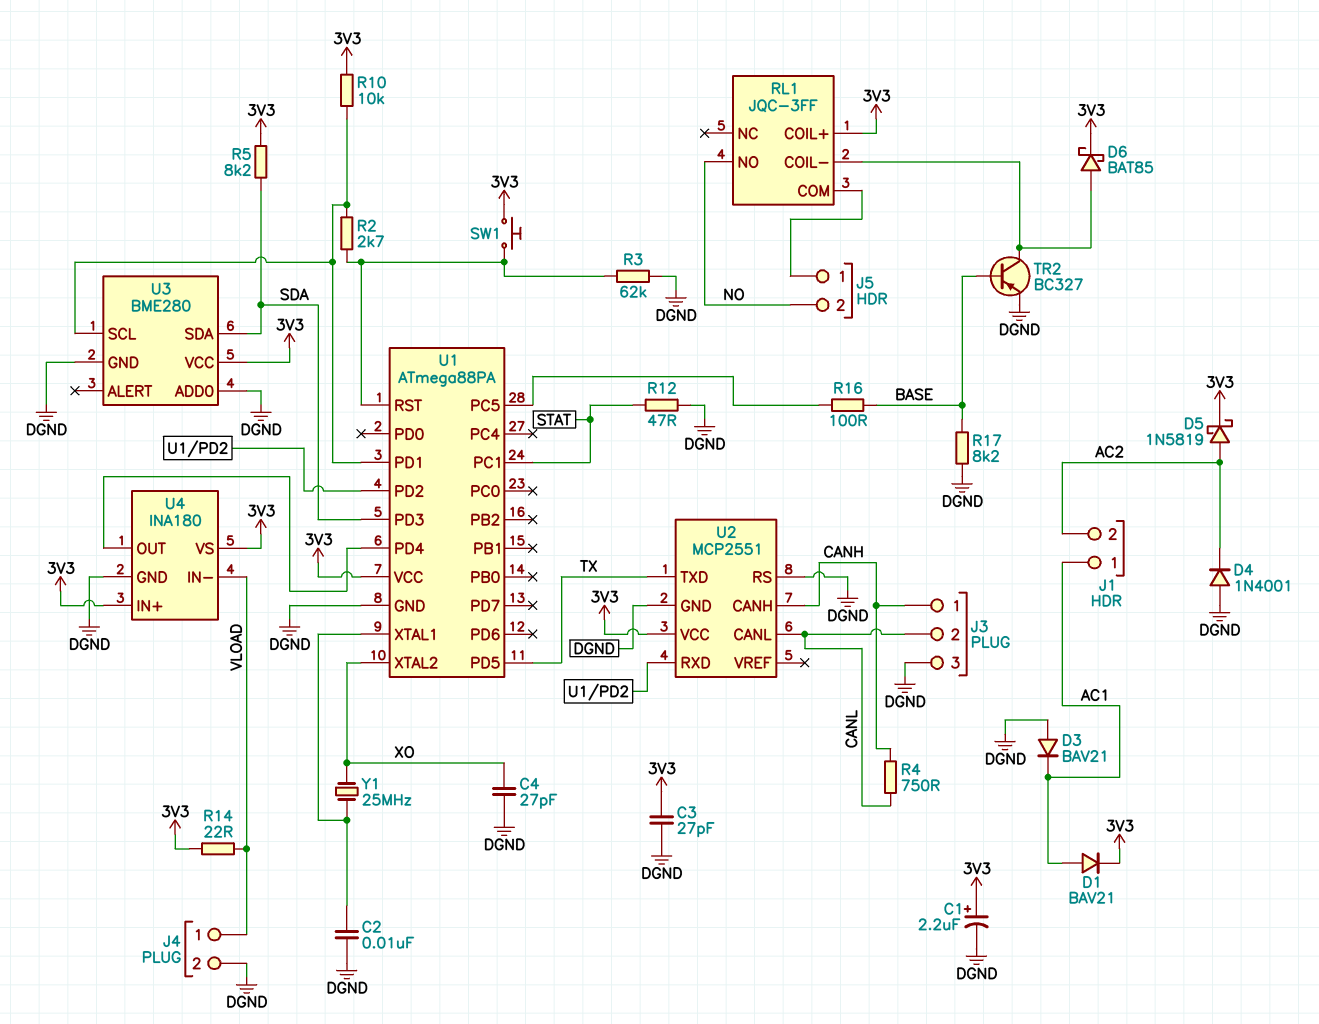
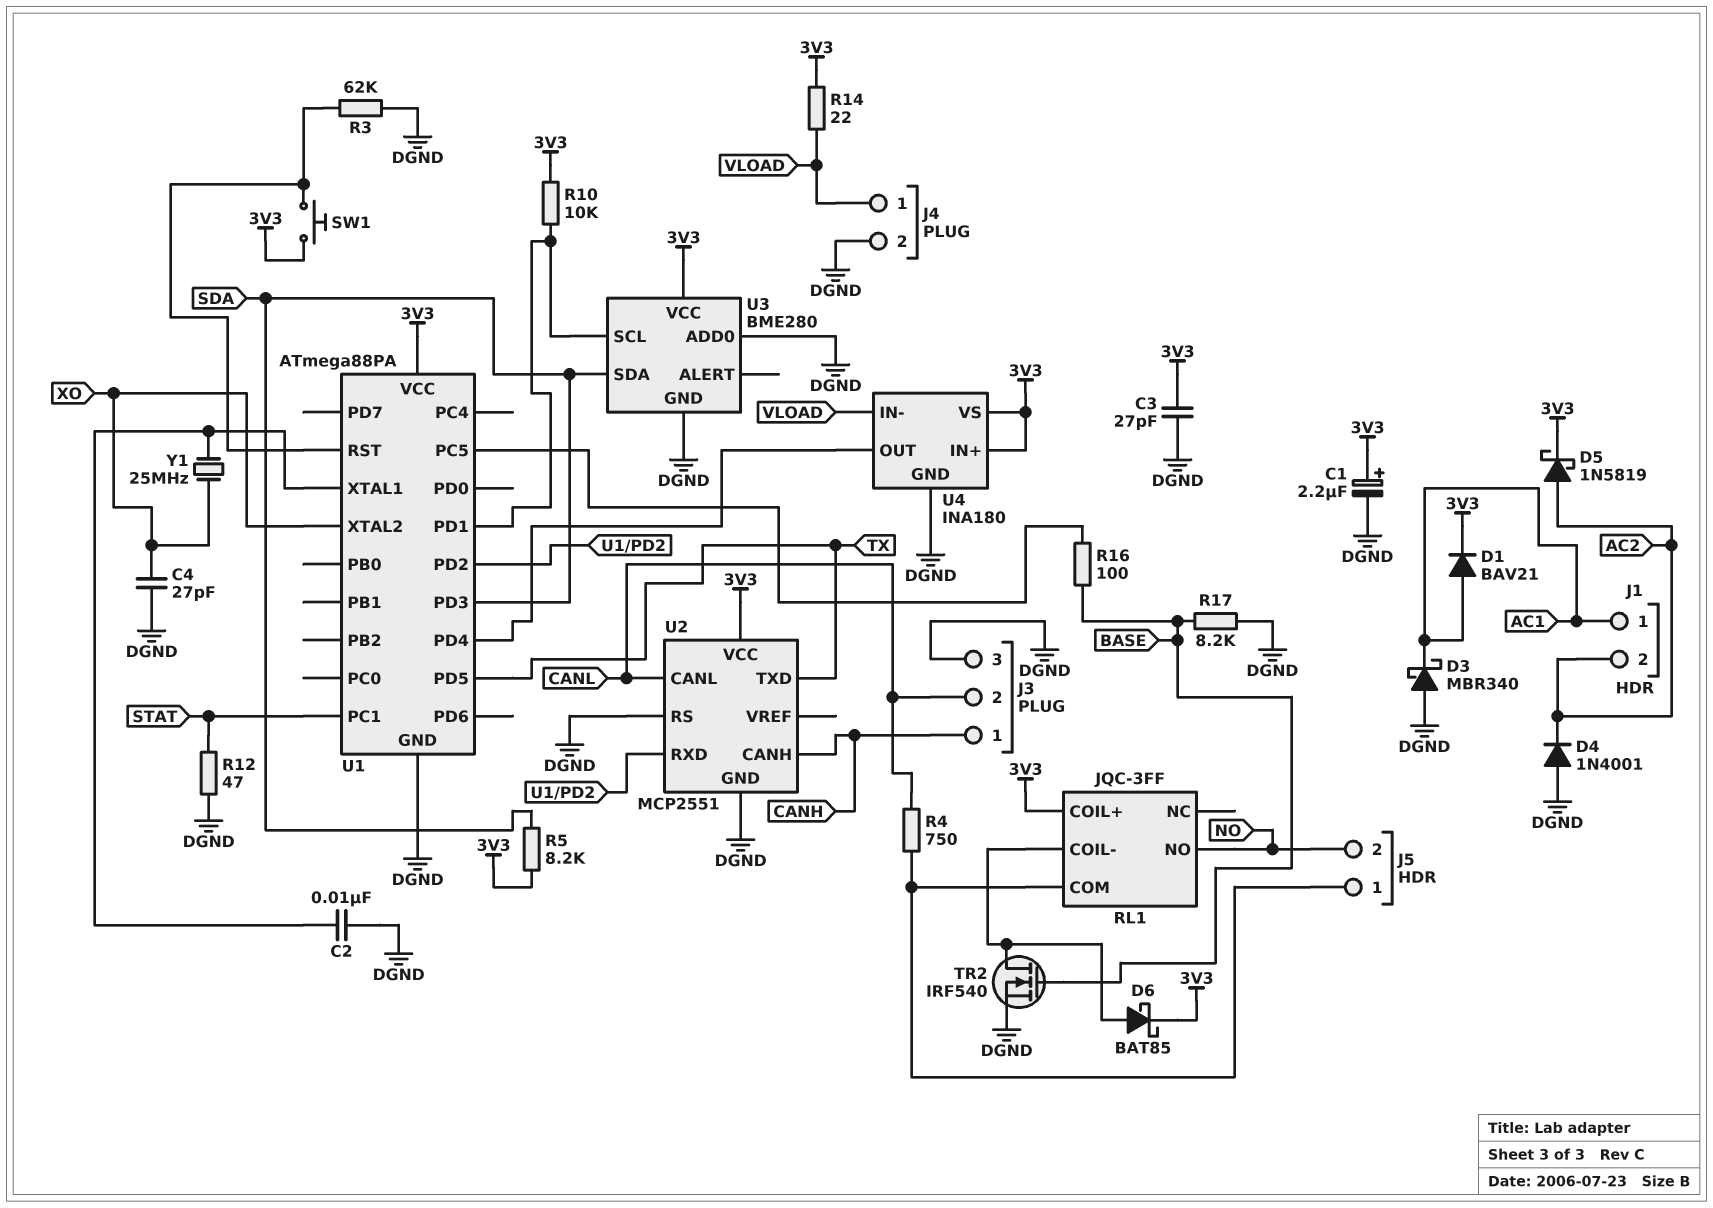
D3: diode BAV21 (A DGND, K AC1) -> schottky MBR340 (A DGND, K AC1)
R2: 2.7k (U1/PD1, U1/RST) -> none
R4: 750 (CANH, CANL) -> 750 (CANL, J5/1)
TR2: PNP BC327 (B BASE, C RL1/COIL-, E DGND) -> NMOS IRF540 (G BASE, D RL1/COIL-, S DGND)

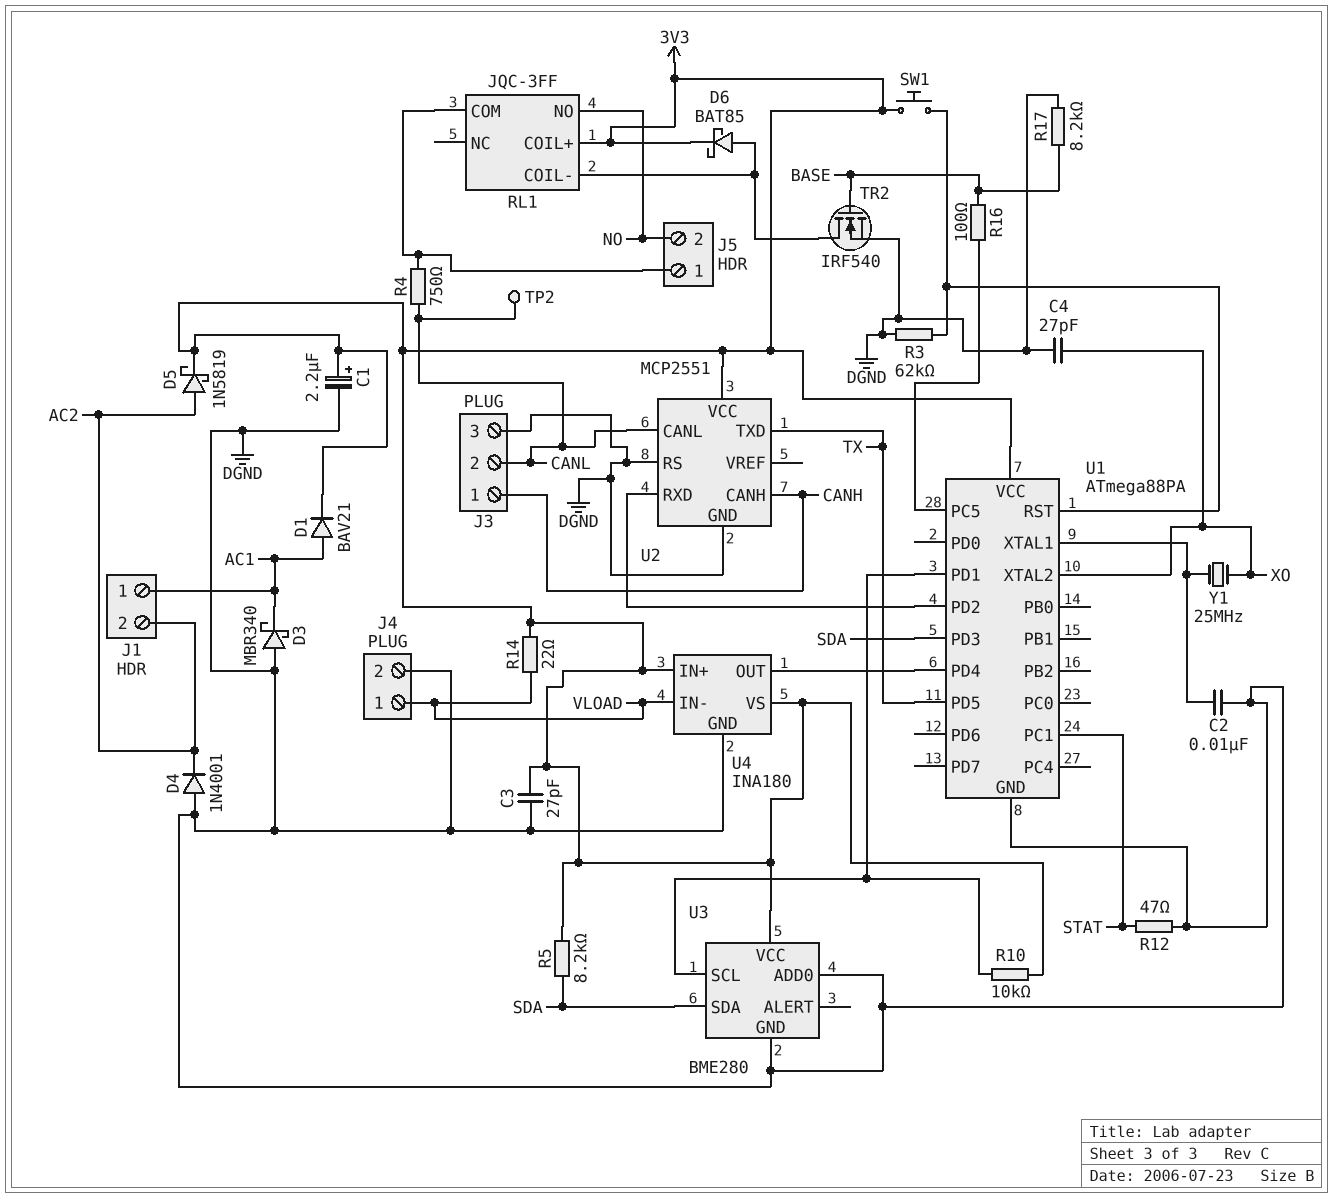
TP2: none -> test point (CANL)

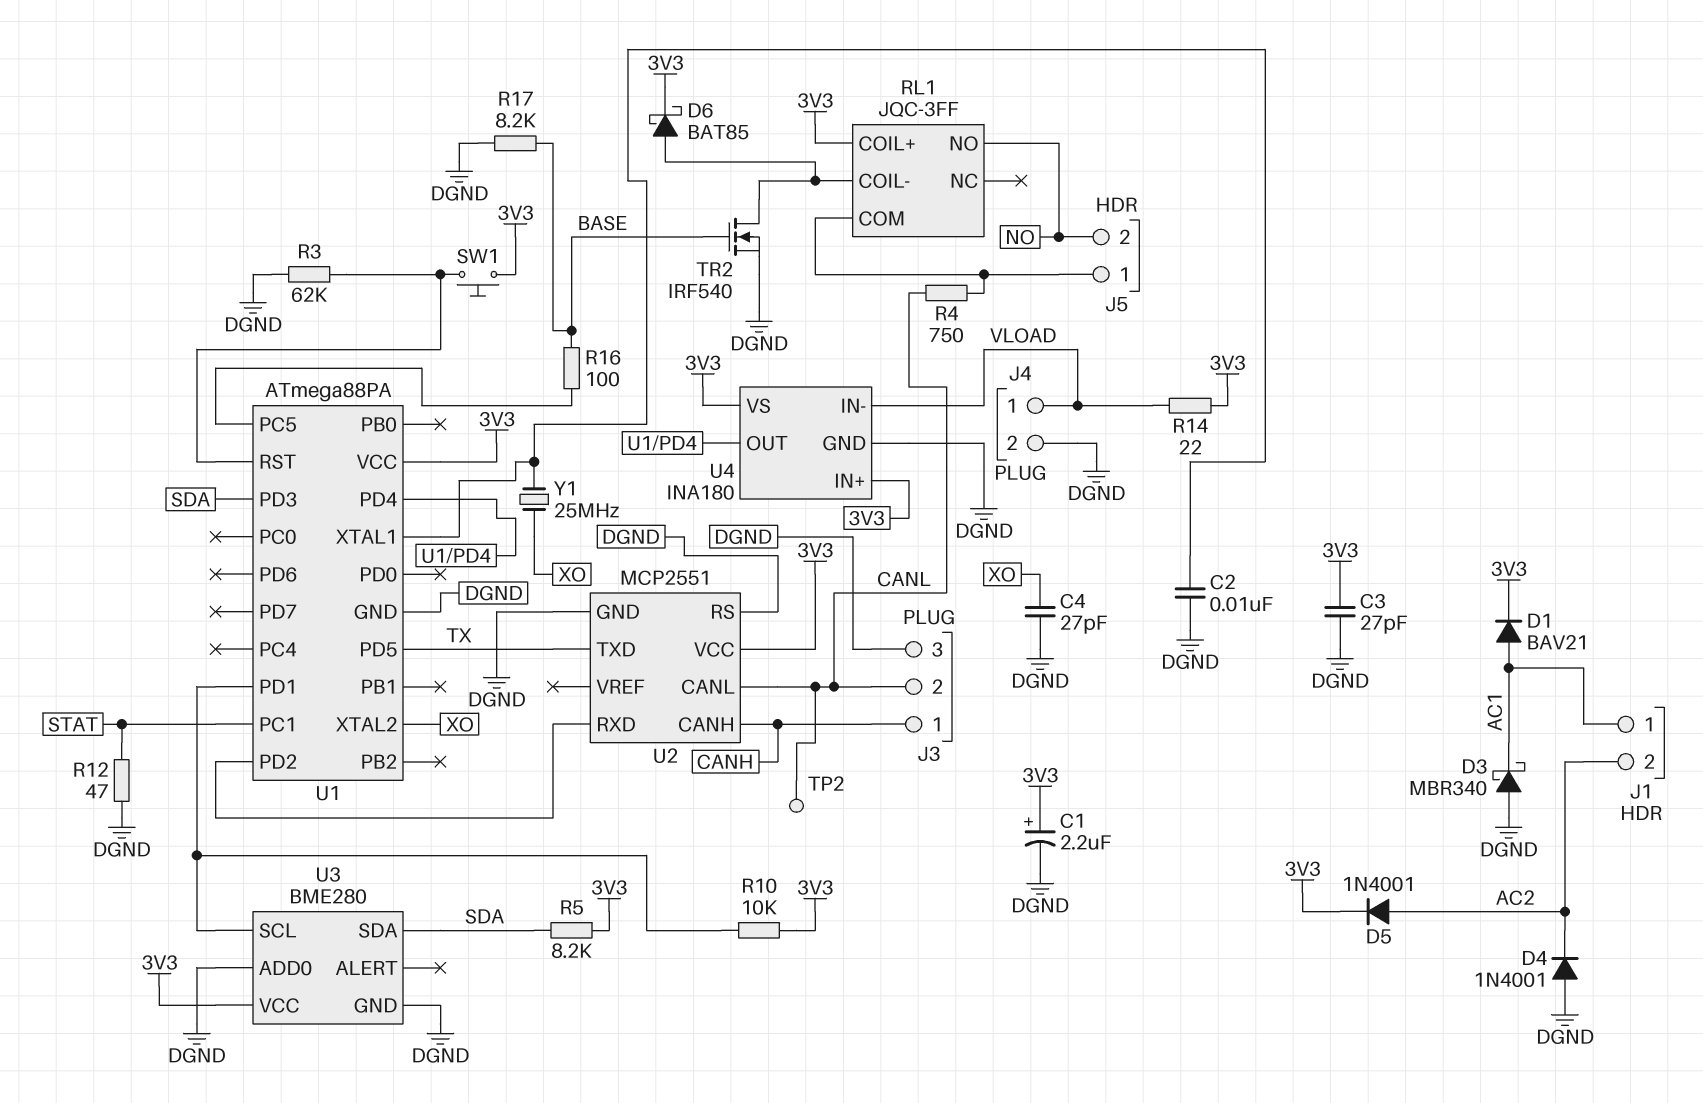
D5: schottky 1N5819 (A AC2, K 3V3) -> diode 1N4001 (A AC2, K 3V3)

